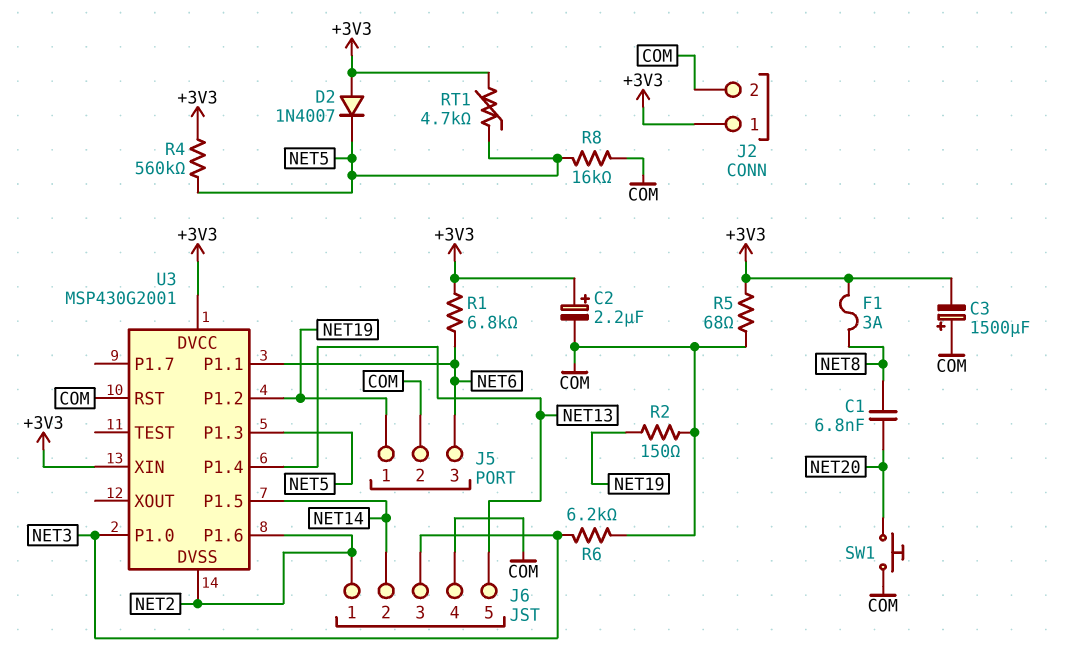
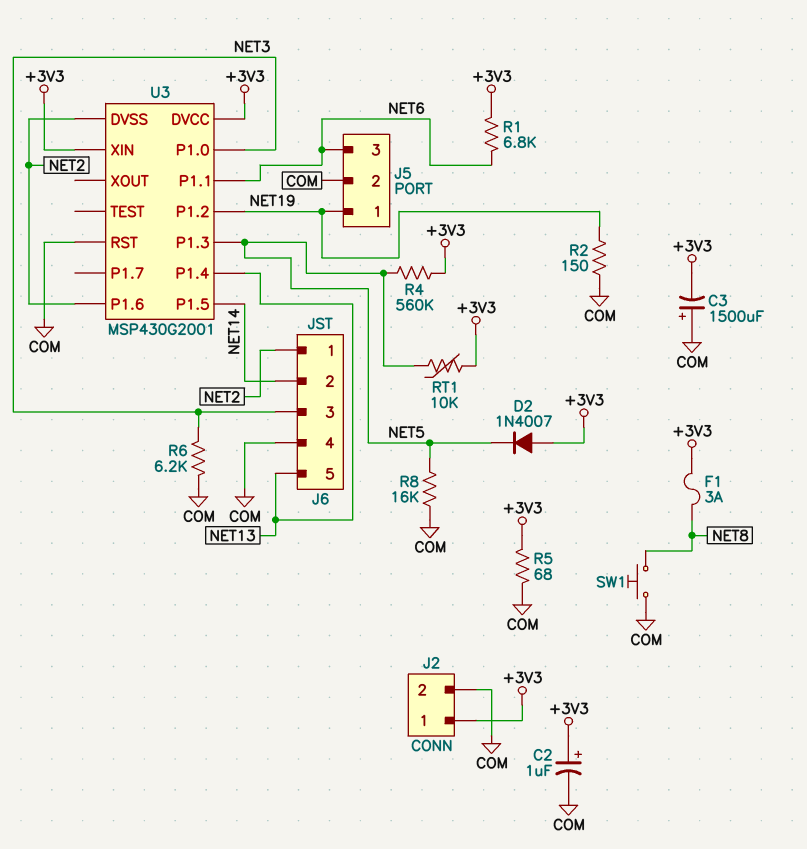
C1: 6.8nF (NET8, NET20) -> none
C2: 2.2uF (plus +3V3, minus COM) -> 1uF (plus +3V3, minus COM)
RT1: 4.7k (+3V3, NET5) -> 10k (+3V3, NET5)
SW1: button (COM, NET20) -> button (COM, NET8)

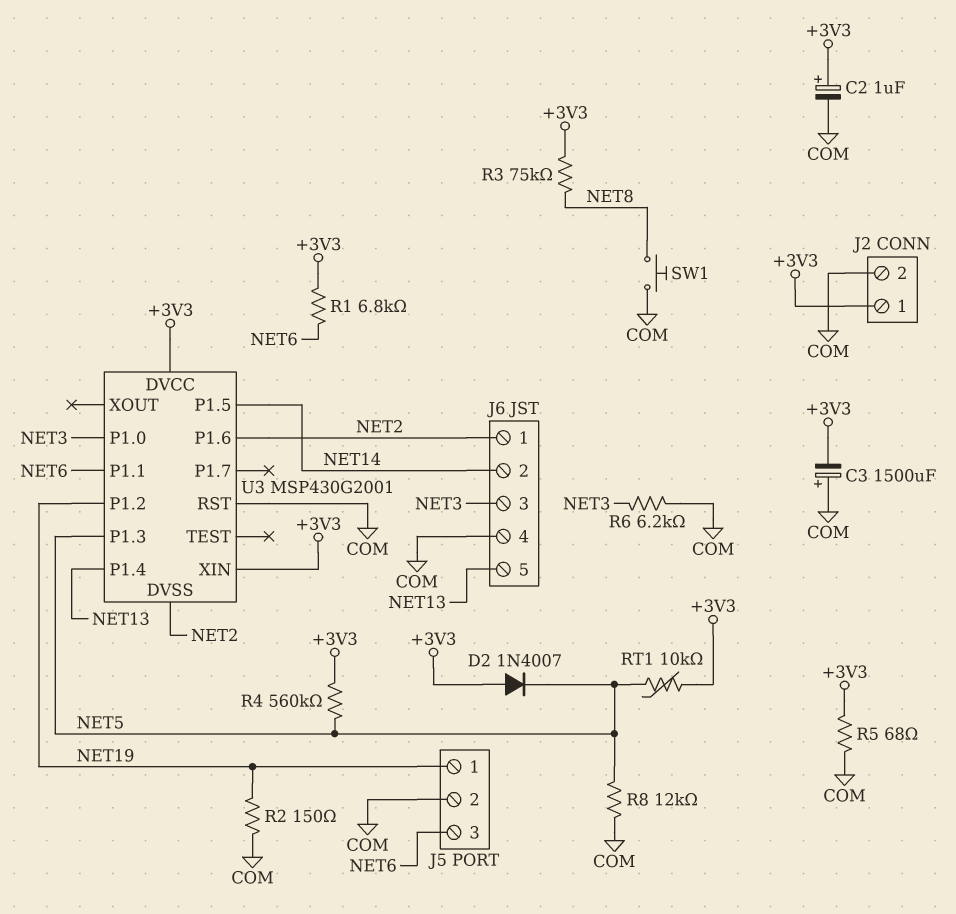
F1: 3A (+3V3, NET8) -> none
R3: none -> 75k (+3V3, NET8)
R8: 16k (COM, NET5) -> 12k (COM, NET5)

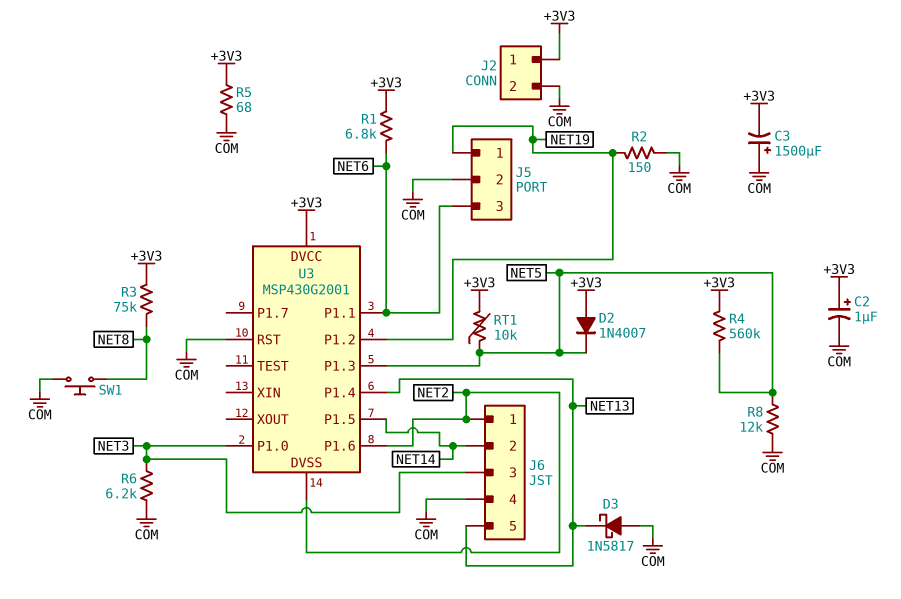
D3: none -> schottky 1N5817 (A COM, K NET13)
U3 pin XIN: +3V3 -> none

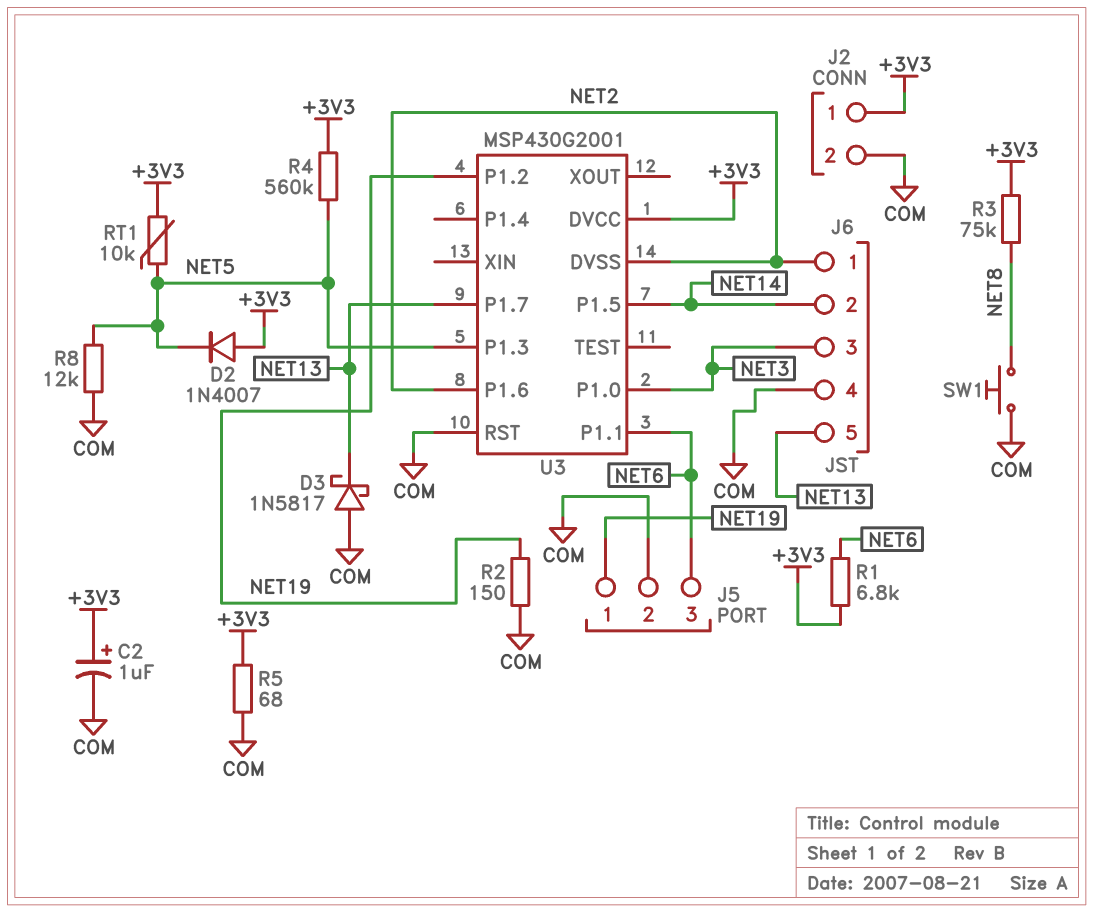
C3: 1500uF (plus COM, minus +3V3) -> none
R6: 6.2k (COM, NET3) -> none
U3 pin P1.4: NET13 -> none
U3 pin P1.7: none -> NET13

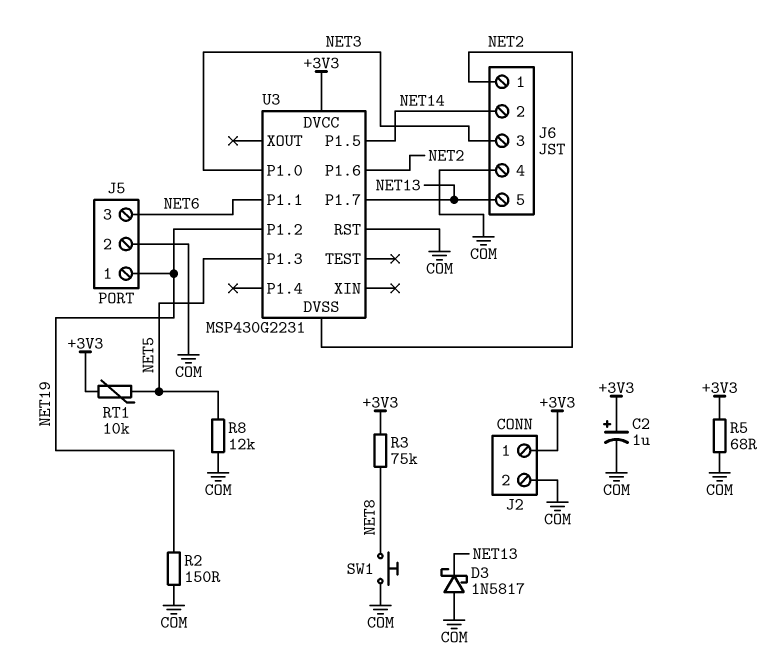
D2: diode 1N4007 (A +3V3, K NET5) -> none
R1: 6.8k (+3V3, NET6) -> none
R4: 560k (+3V3, NET5) -> none
U3: MSP430G2001 -> MSP430G2231

